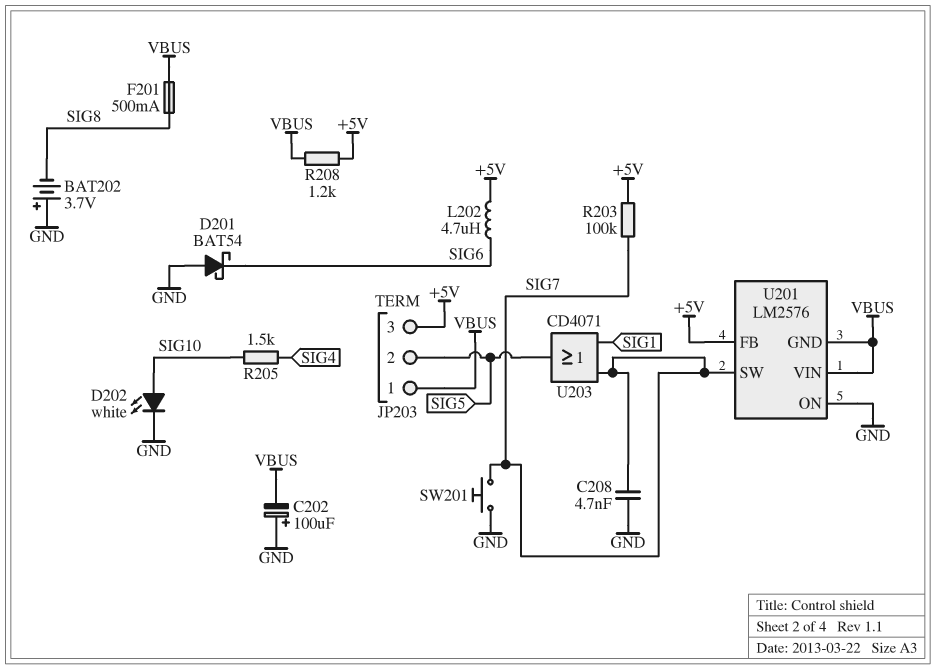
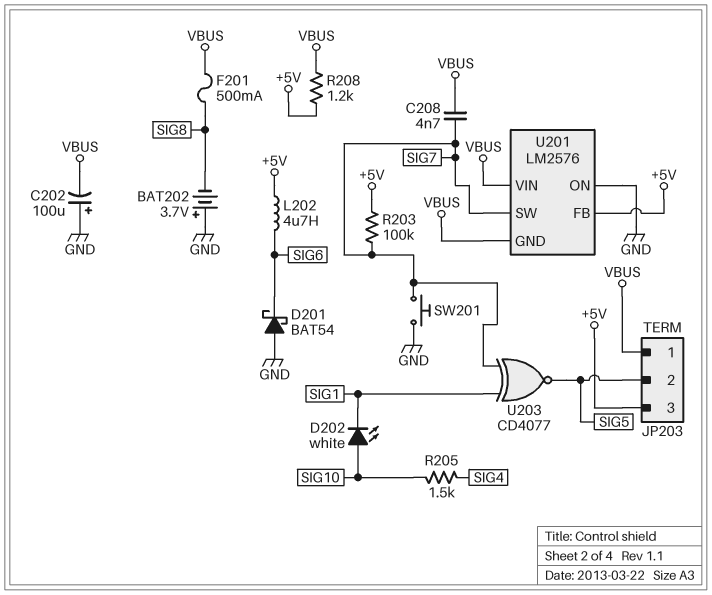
C208: 4.7nF (GND, SIG7) -> 4.7nF (SIG7, VBUS)
D202: LED white (A SIG10, K GND) -> LED white (A SIG10, K SIG1)
U203: OR CD4071 (in SIG1, in SIG7, out SIG5) -> XNOR CD4077 (in SIG1, in SIG7, out SIG5)

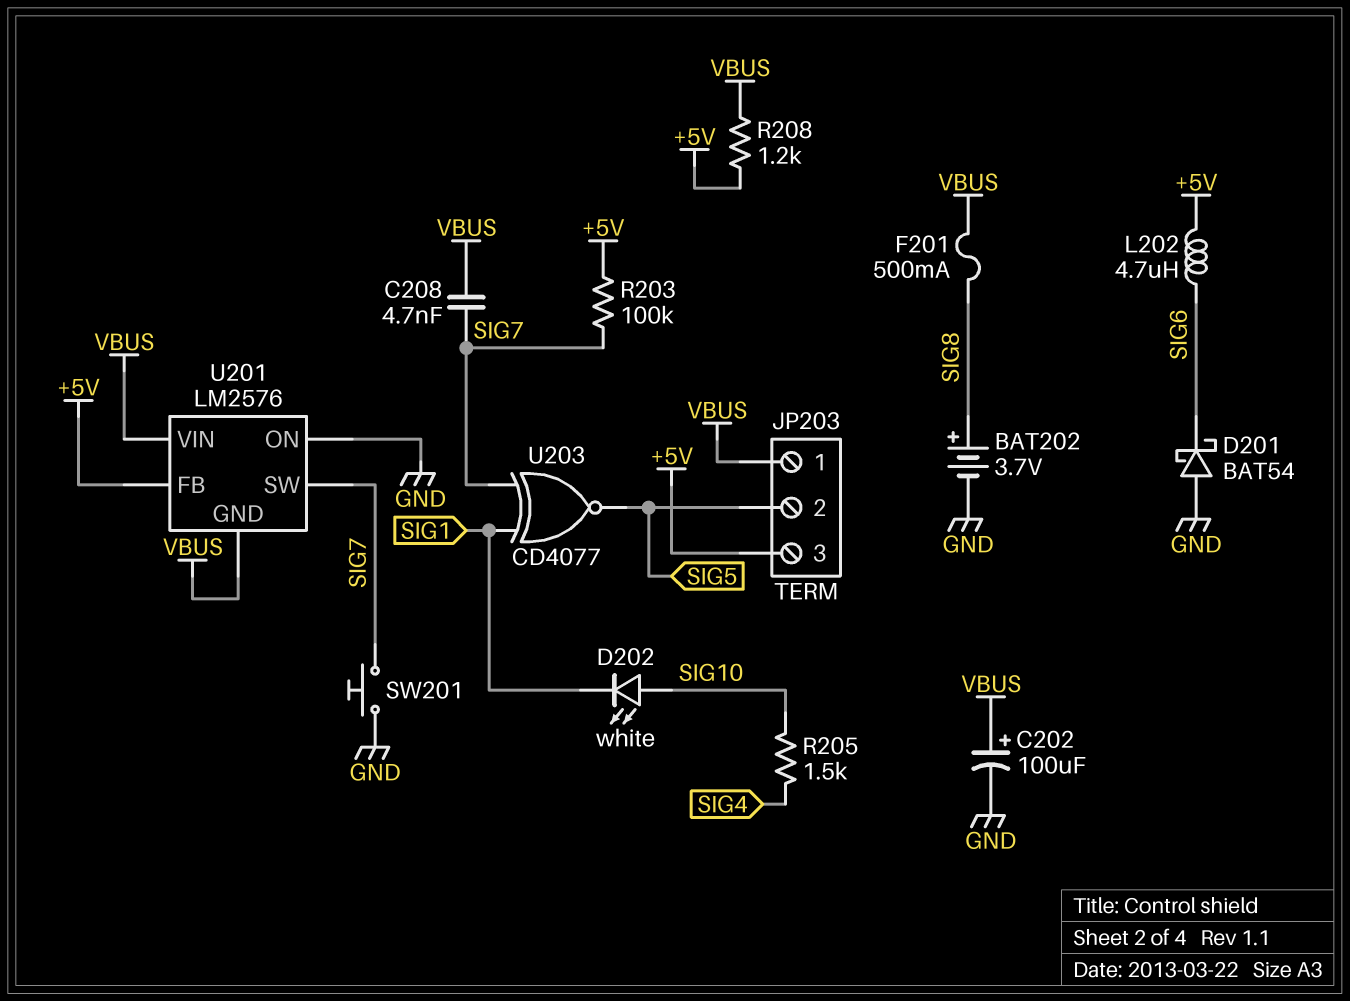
BAT202: 3.7V (plus GND, minus SIG8) -> 3.7V (plus SIG8, minus GND)
C202: 100uF (plus GND, minus VBUS) -> 100uF (plus VBUS, minus GND)

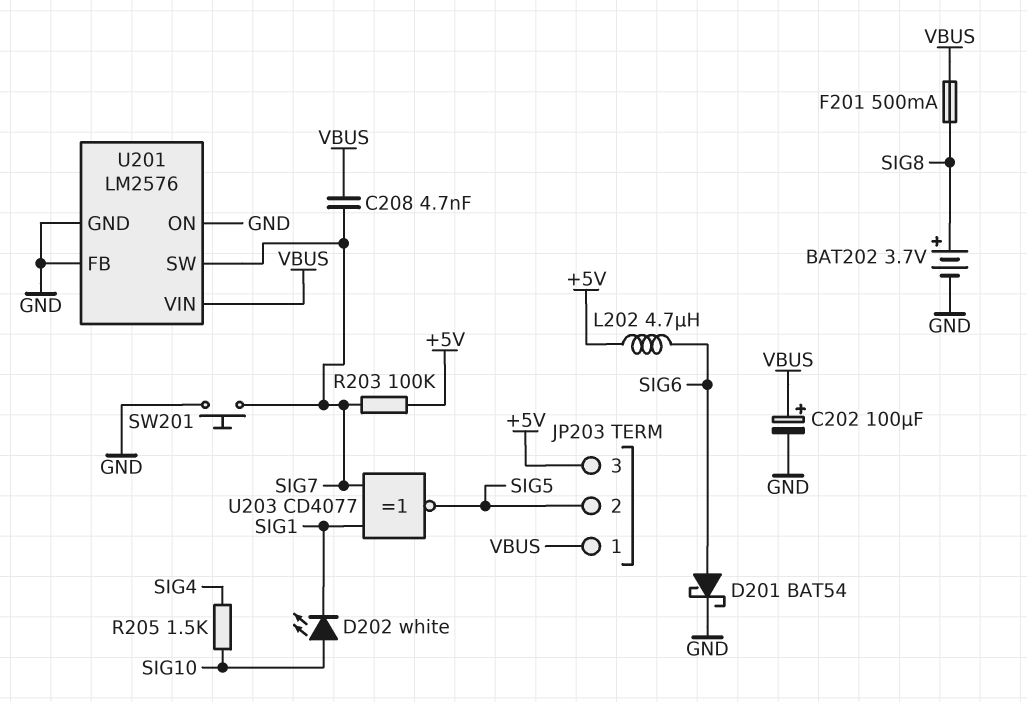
D201: schottky BAT54 (A GND, K SIG6) -> schottky BAT54 (A SIG6, K GND)
R208: 1.2k (+5V, VBUS) -> none
U201 pin FB: +5V -> GND
U201 pin GND: VBUS -> GND

